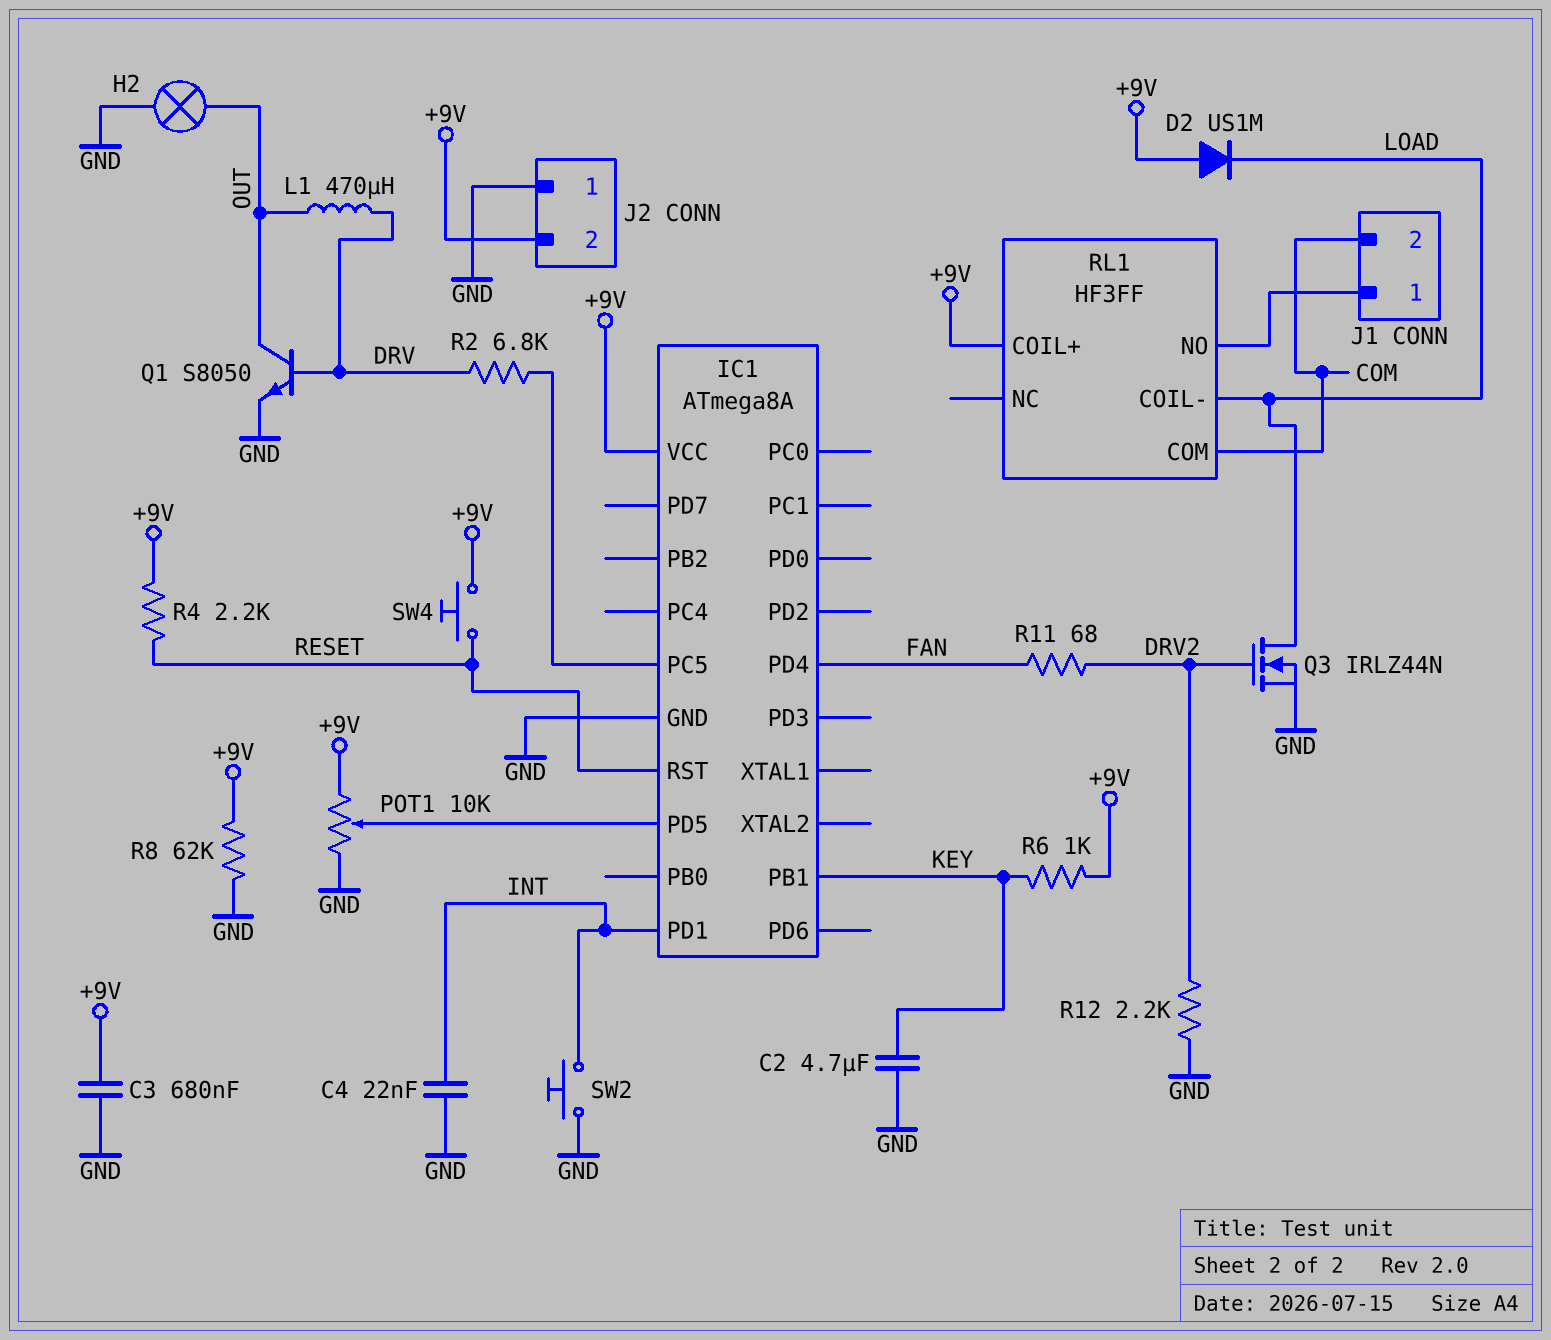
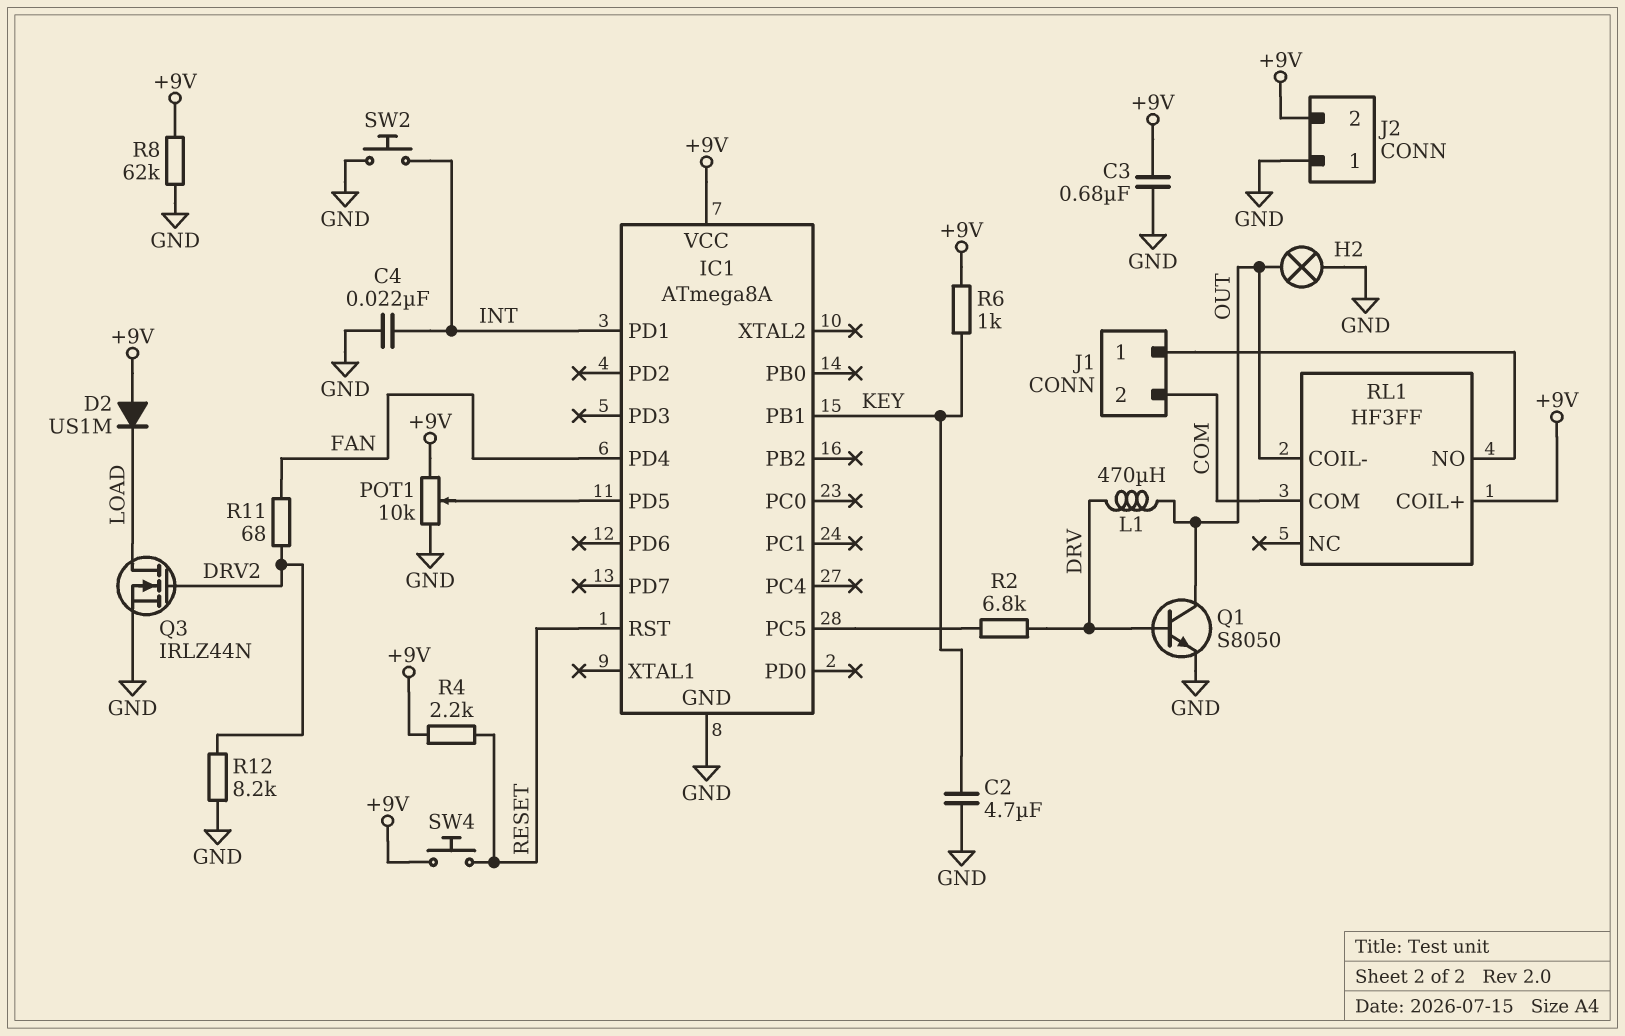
R12: 2.2k (DRV2, GND) -> 8.2k (DRV2, GND)
RL1 pin COIL-: LOAD -> OUT

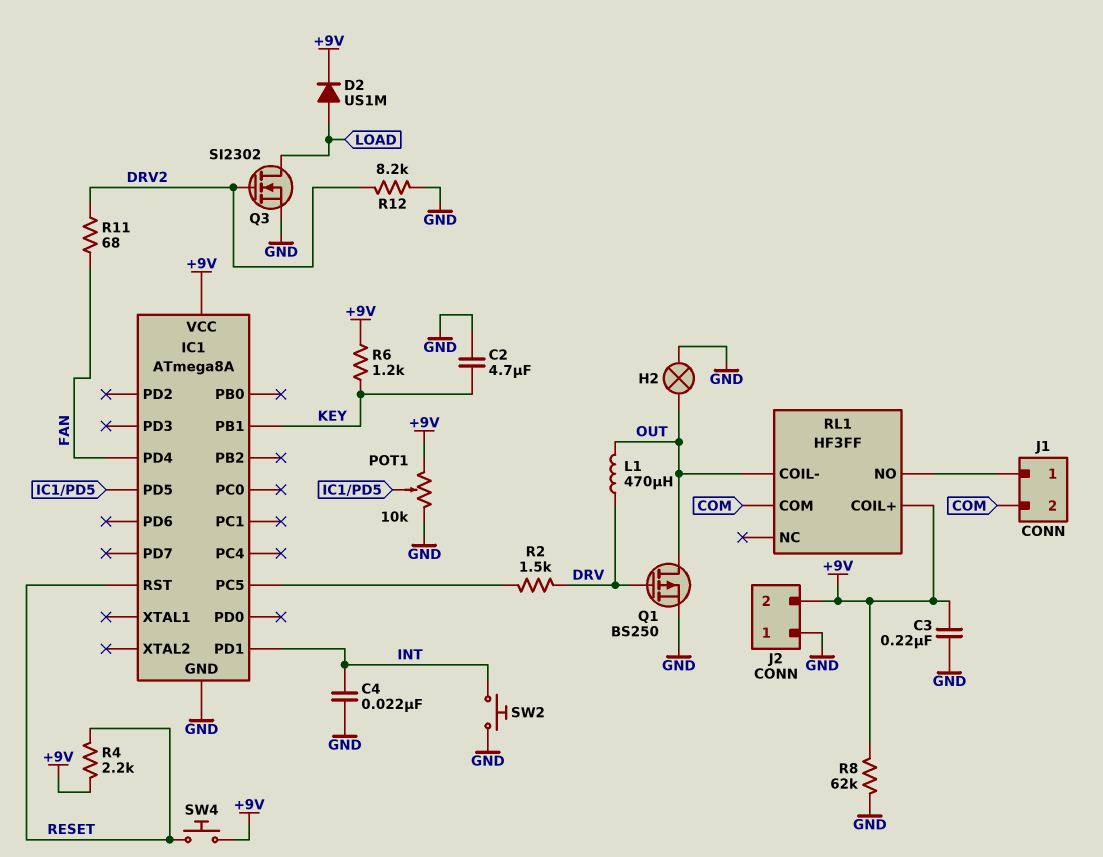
C3: 680nF (+9V, GND) -> 220nF (+9V, GND)
D2: diode US1M (A +9V, K LOAD) -> diode US1M (A LOAD, K +9V)
Q1: NPN S8050 (B DRV, C OUT, E GND) -> PMOS BS250 (G DRV, D OUT, S GND)
Q3: NMOS IRLZ44N (G DRV2, D LOAD, S GND) -> NMOS SI2302 (G DRV2, D LOAD, S GND)
R2: 6.8k (DRV, IC1/PC5) -> 1.5k (DRV, IC1/PC5)
R6: 1k (+9V, KEY) -> 1.2k (+9V, KEY)

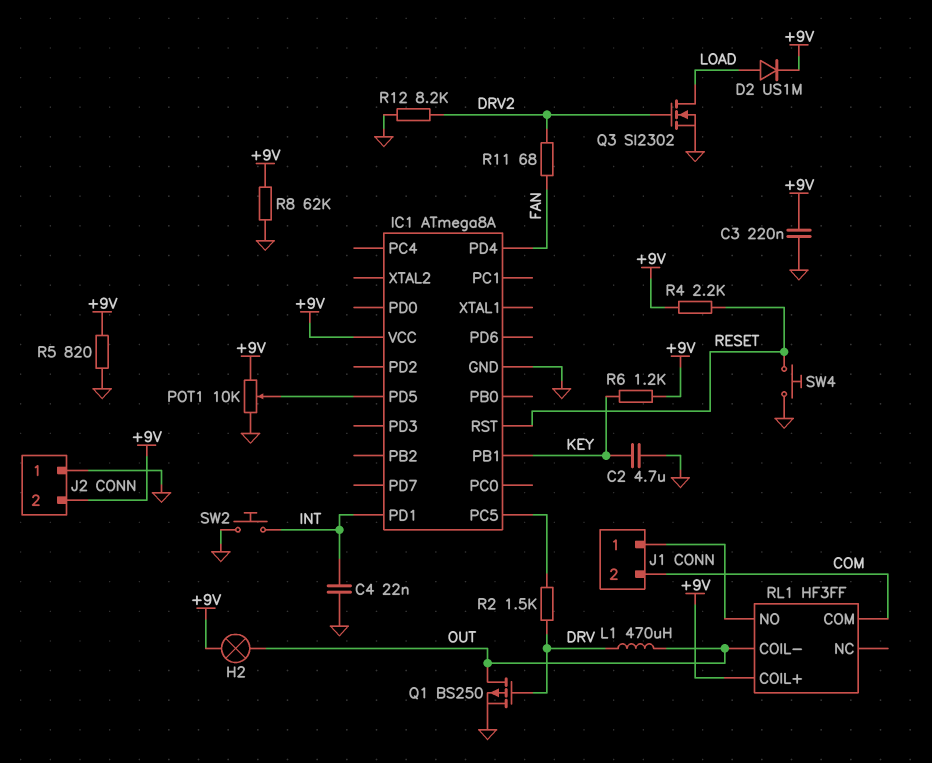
H2: lamp (GND, OUT) -> lamp (+9V, OUT)
R5: none -> 820 (+9V, GND)
SW4: button (+9V, RESET) -> button (GND, RESET)

